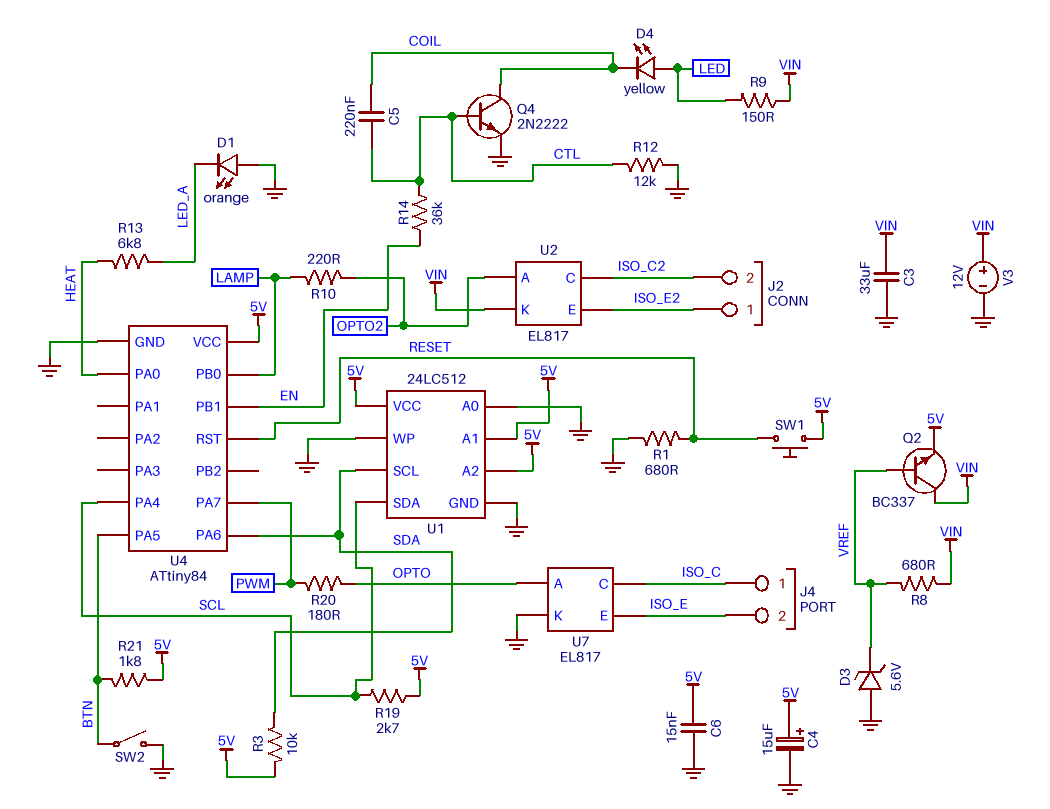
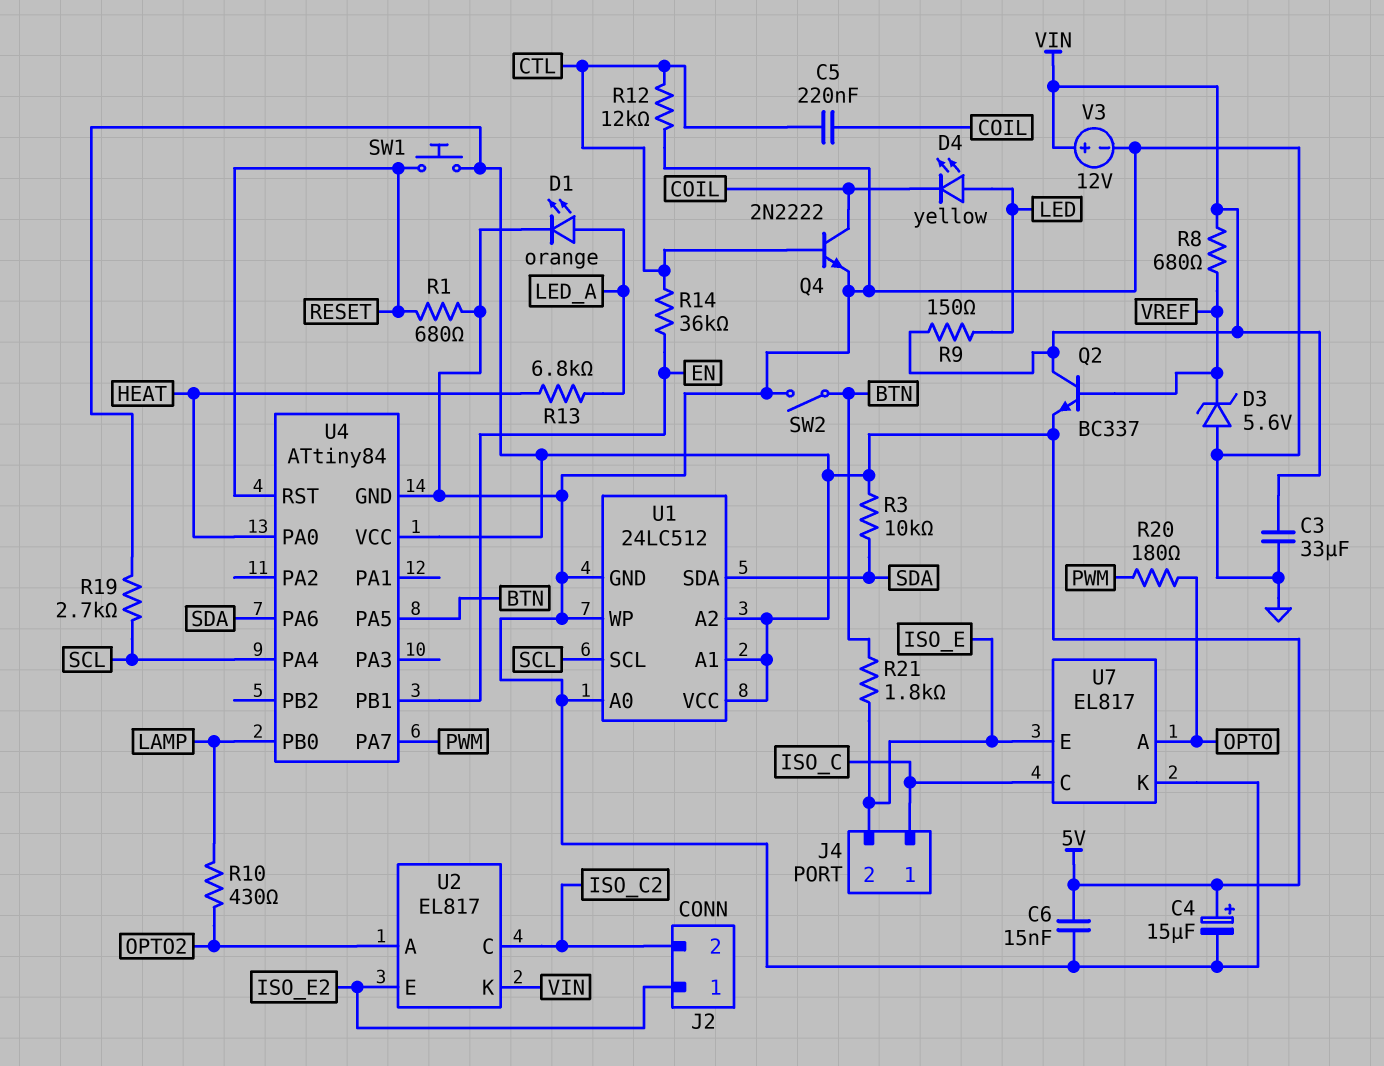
D1: LED orange (A GND, K LED_A) -> LED orange (A LED_A, K GND)
R10: 220 (LAMP, OPTO2) -> 430 (LAMP, OPTO2)
R21: 1.8k (5V, BTN) -> 1.8k (BTN, ISO_E)
U1 pin SCL: SDA -> SCL
U1 pin SDA: SCL -> SDA

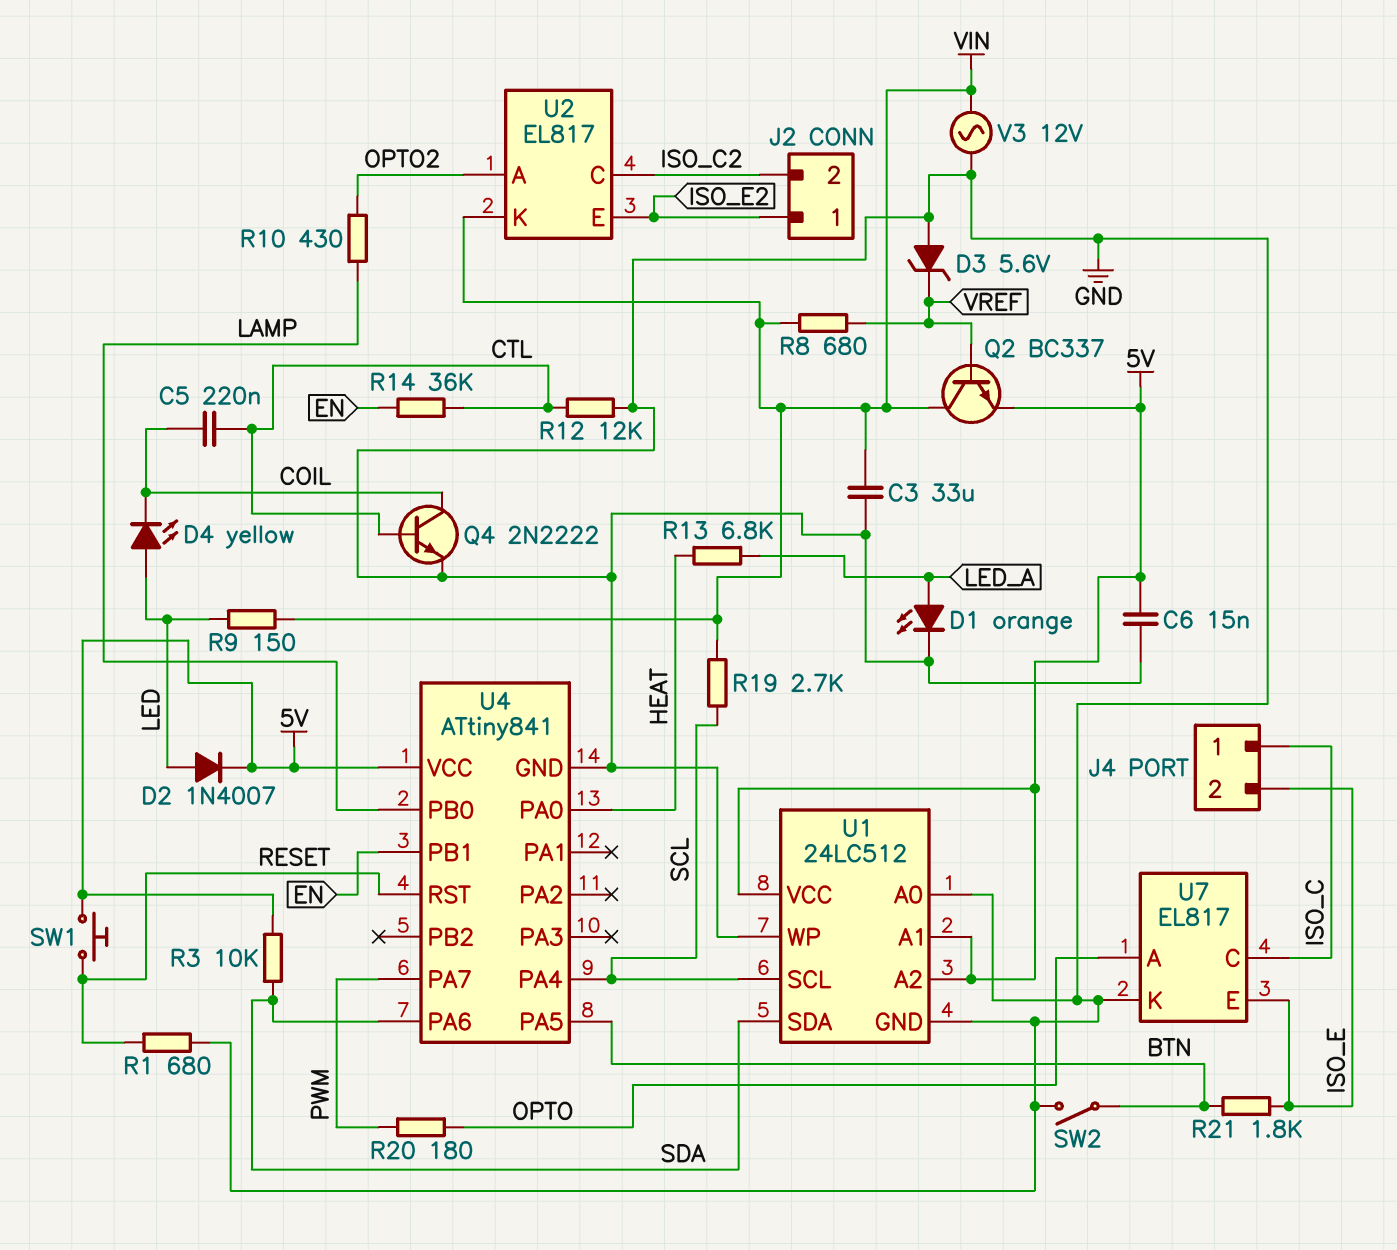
C4: 15uF (plus 5V, minus GND) -> none
D2: none -> diode 1N4007 (A LED, K 5V)
R19: 2.7k (5V, SCL) -> 2.7k (SCL, VIN)
U4: ATtiny84 -> ATtiny841
V3: 12V (plus VIN, minus GND) -> AC 12V (GND, VIN)

